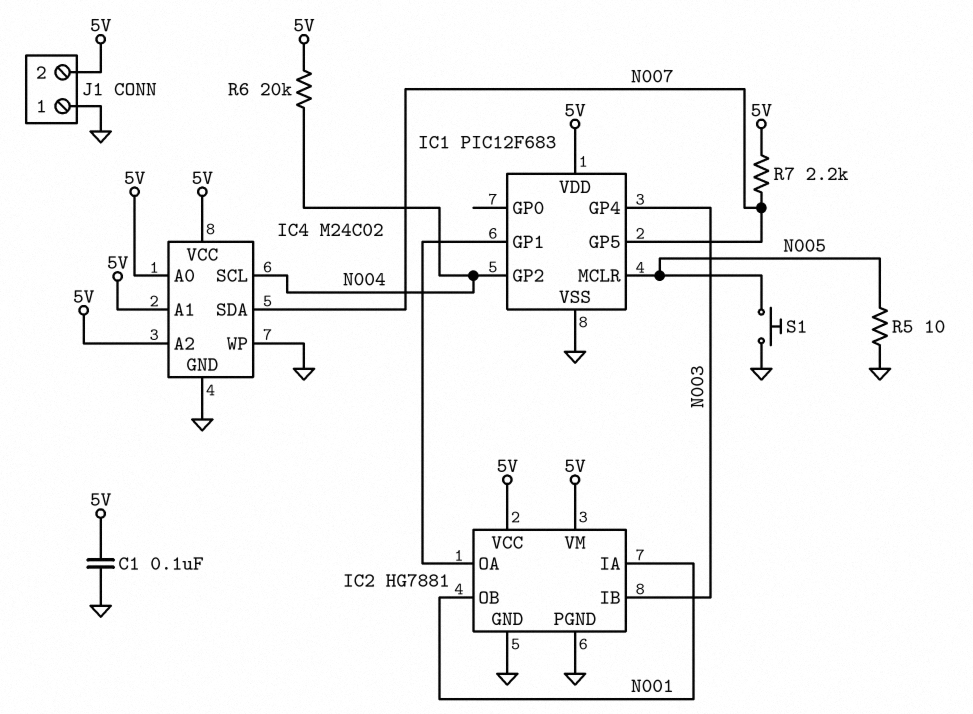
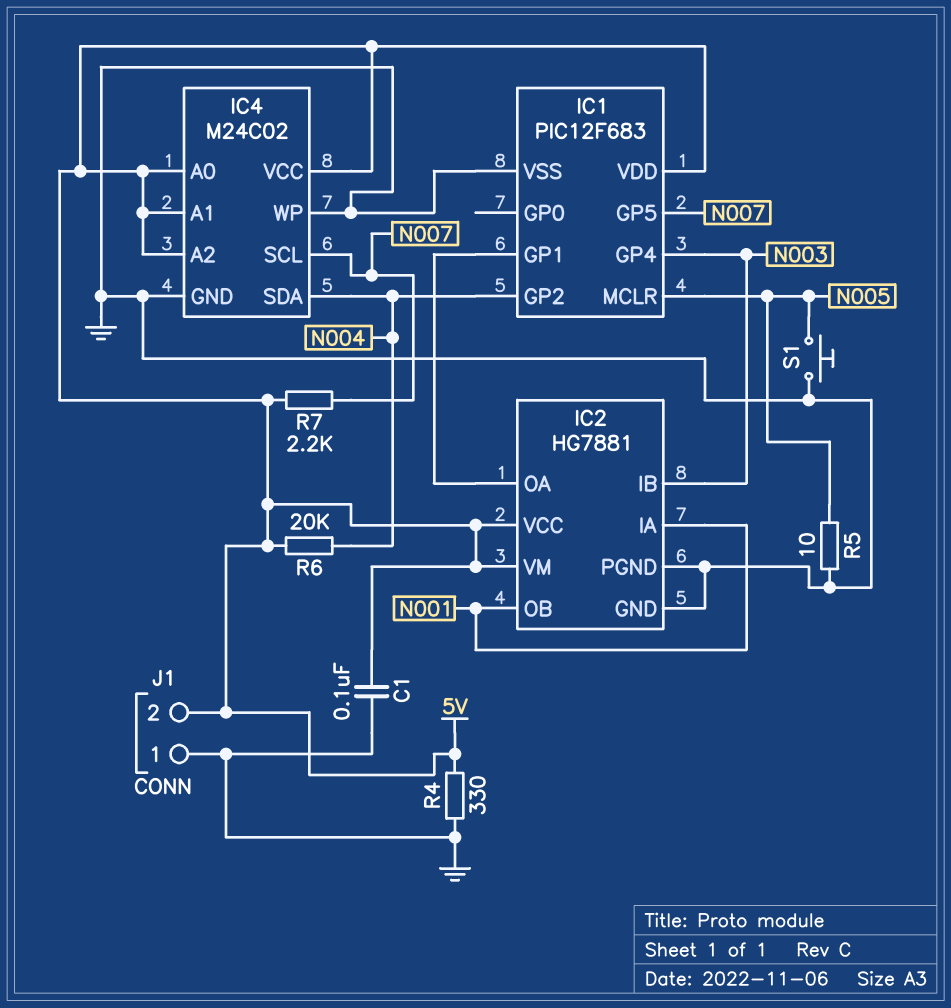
IC4 pin SCL: N004 -> N007
IC4 pin SDA: N007 -> N004
R4: none -> 330 (5V, GND)

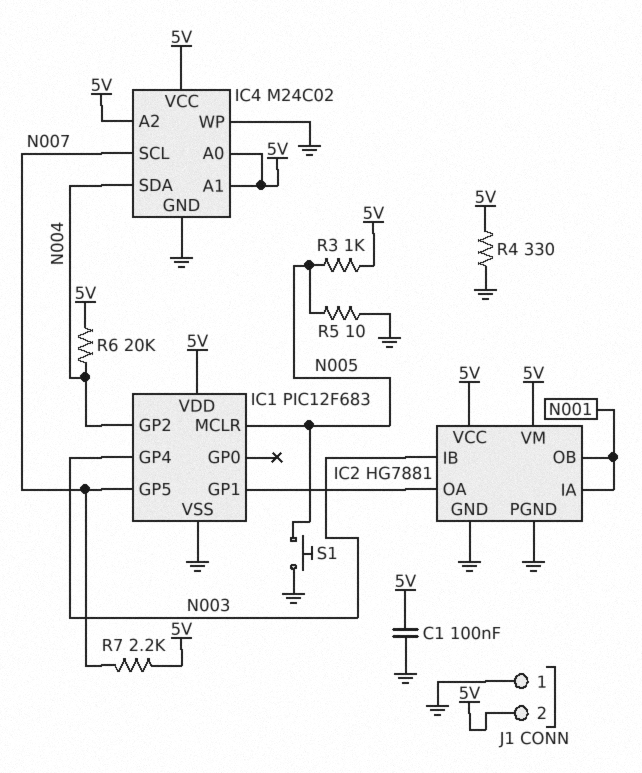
R3: none -> 1k (5V, N005)

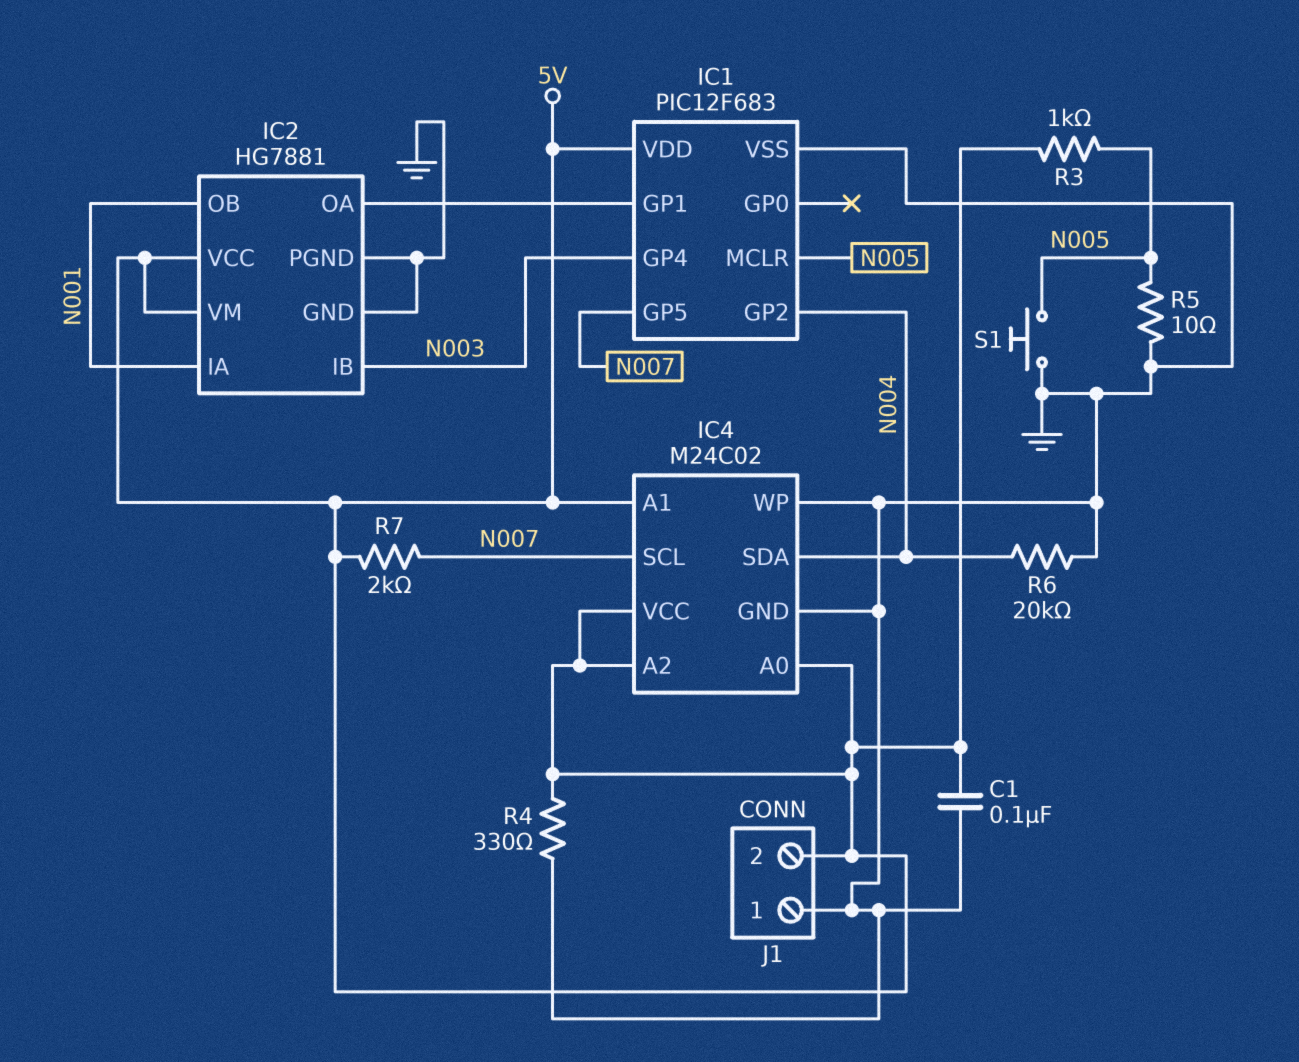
R6: 20k (5V, N004) -> 20k (GND, N004)
R7: 2.2k (5V, N007) -> 2k (5V, N007)

